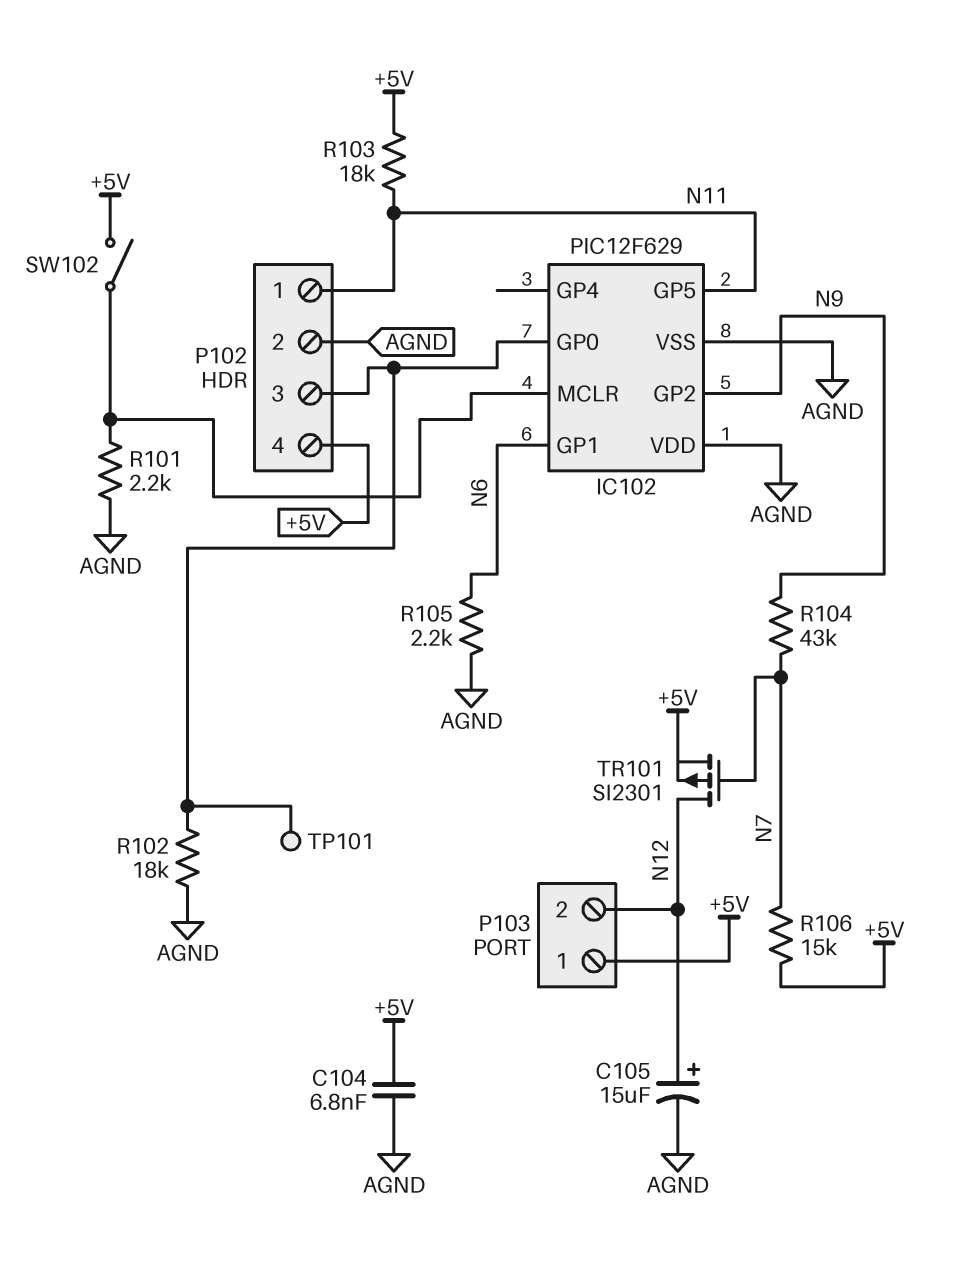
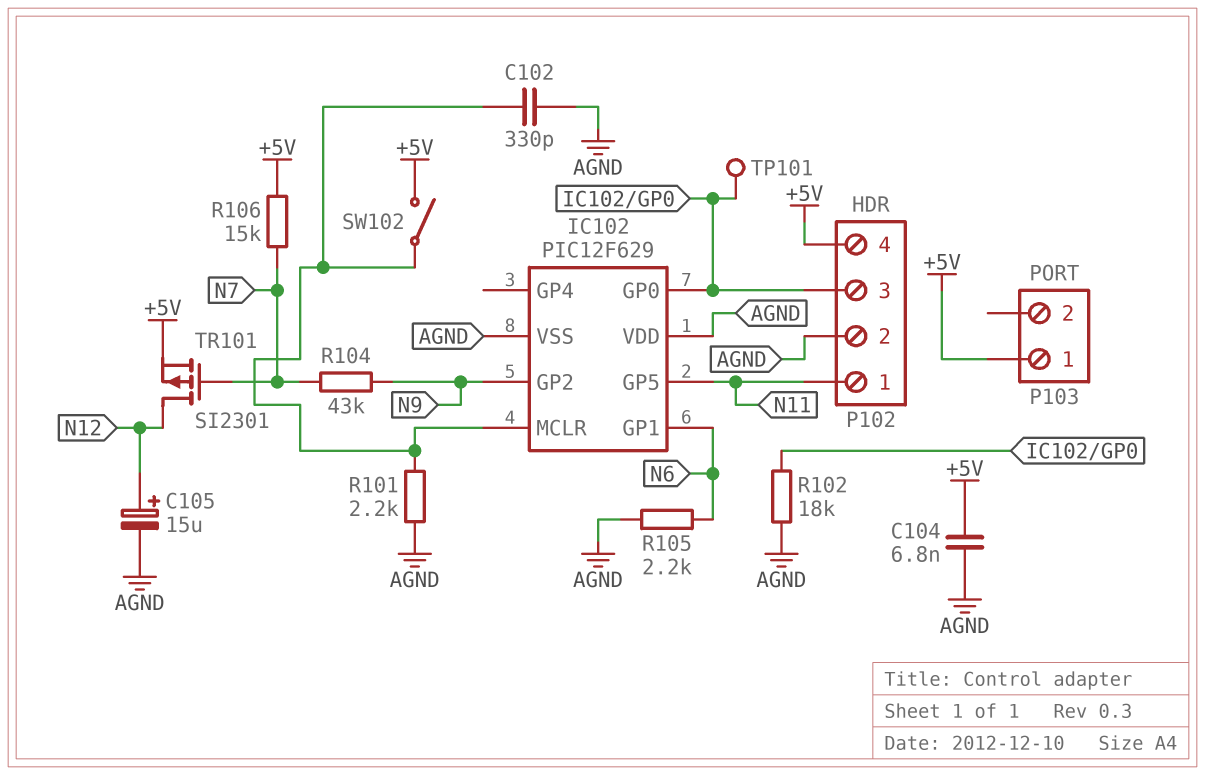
C102: none -> 330pF (AGND, IC102/MCLR)
P103 pin 2: N12 -> none
R103: 18k (+5V, N11) -> none

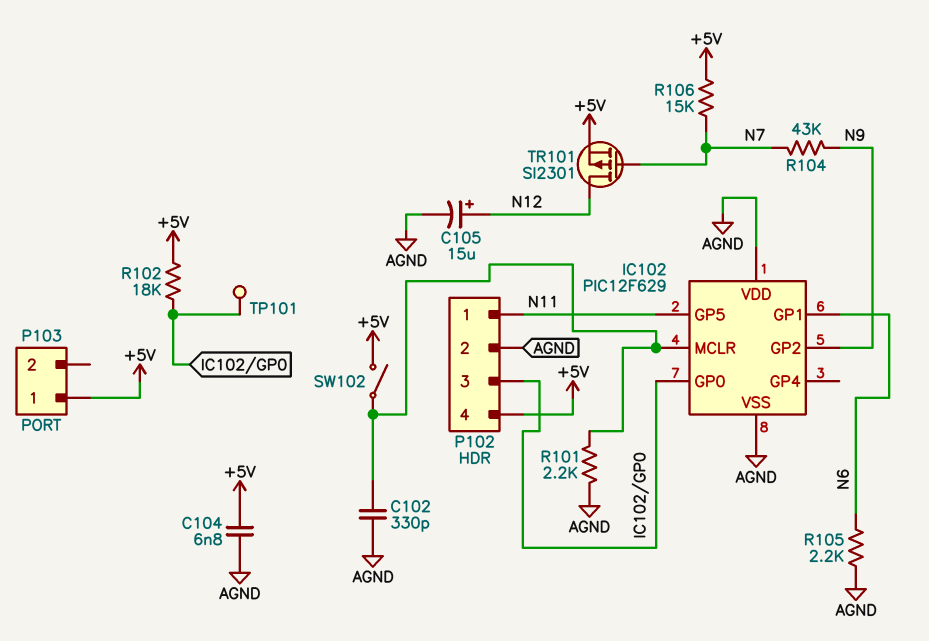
R102: 18k (AGND, IC102/GP0) -> 18k (+5V, IC102/GP0)

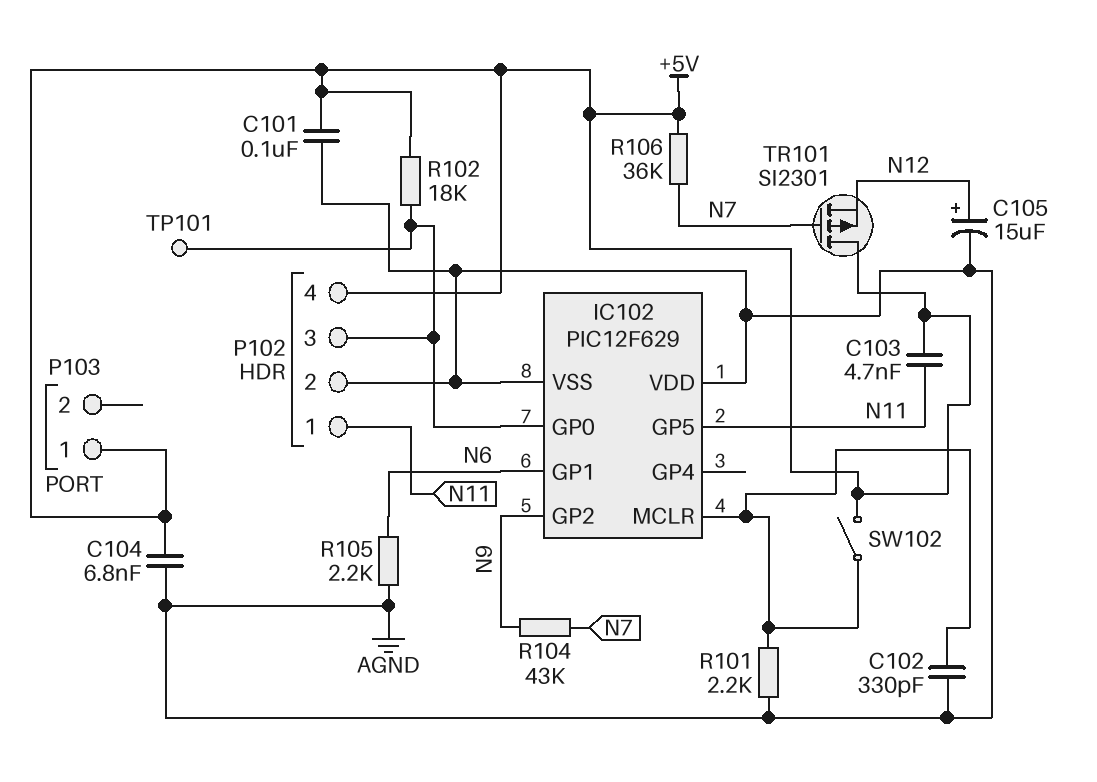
C101: none -> 100nF (+5V, AGND)
C103: none -> 4.7nF (+5V, N11)
R106: 15k (+5V, N7) -> 36k (+5V, N7)
TR101: PMOS SI2301 (G N7, D N12, S +5V) -> PMOS SI2301 (G N7, D +5V, S N12)

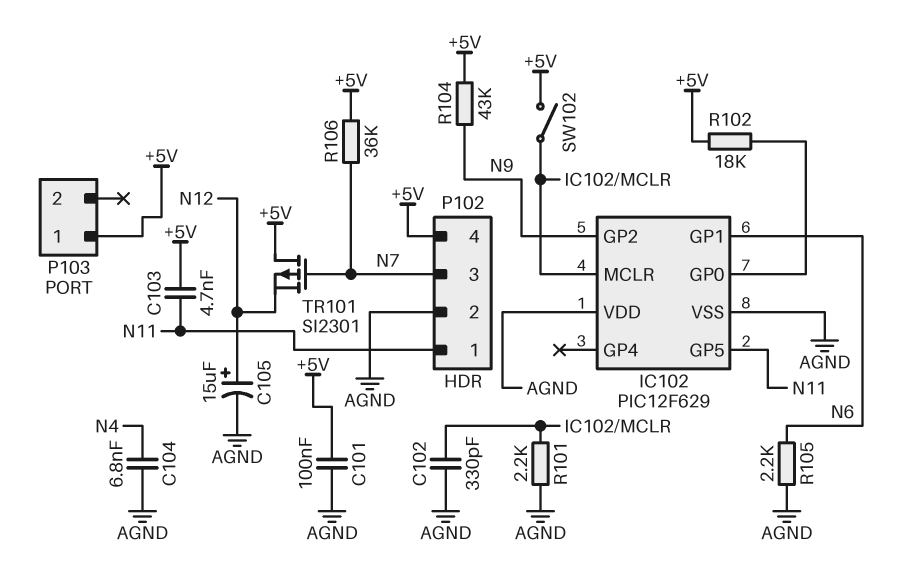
C104: 6.8nF (+5V, AGND) -> 6.8nF (AGND, N4)
P102 pin 3: IC102/GP0 -> N7
R104: 43k (N7, N9) -> 43k (+5V, N9)
TP101: test point (IC102/GP0) -> none

